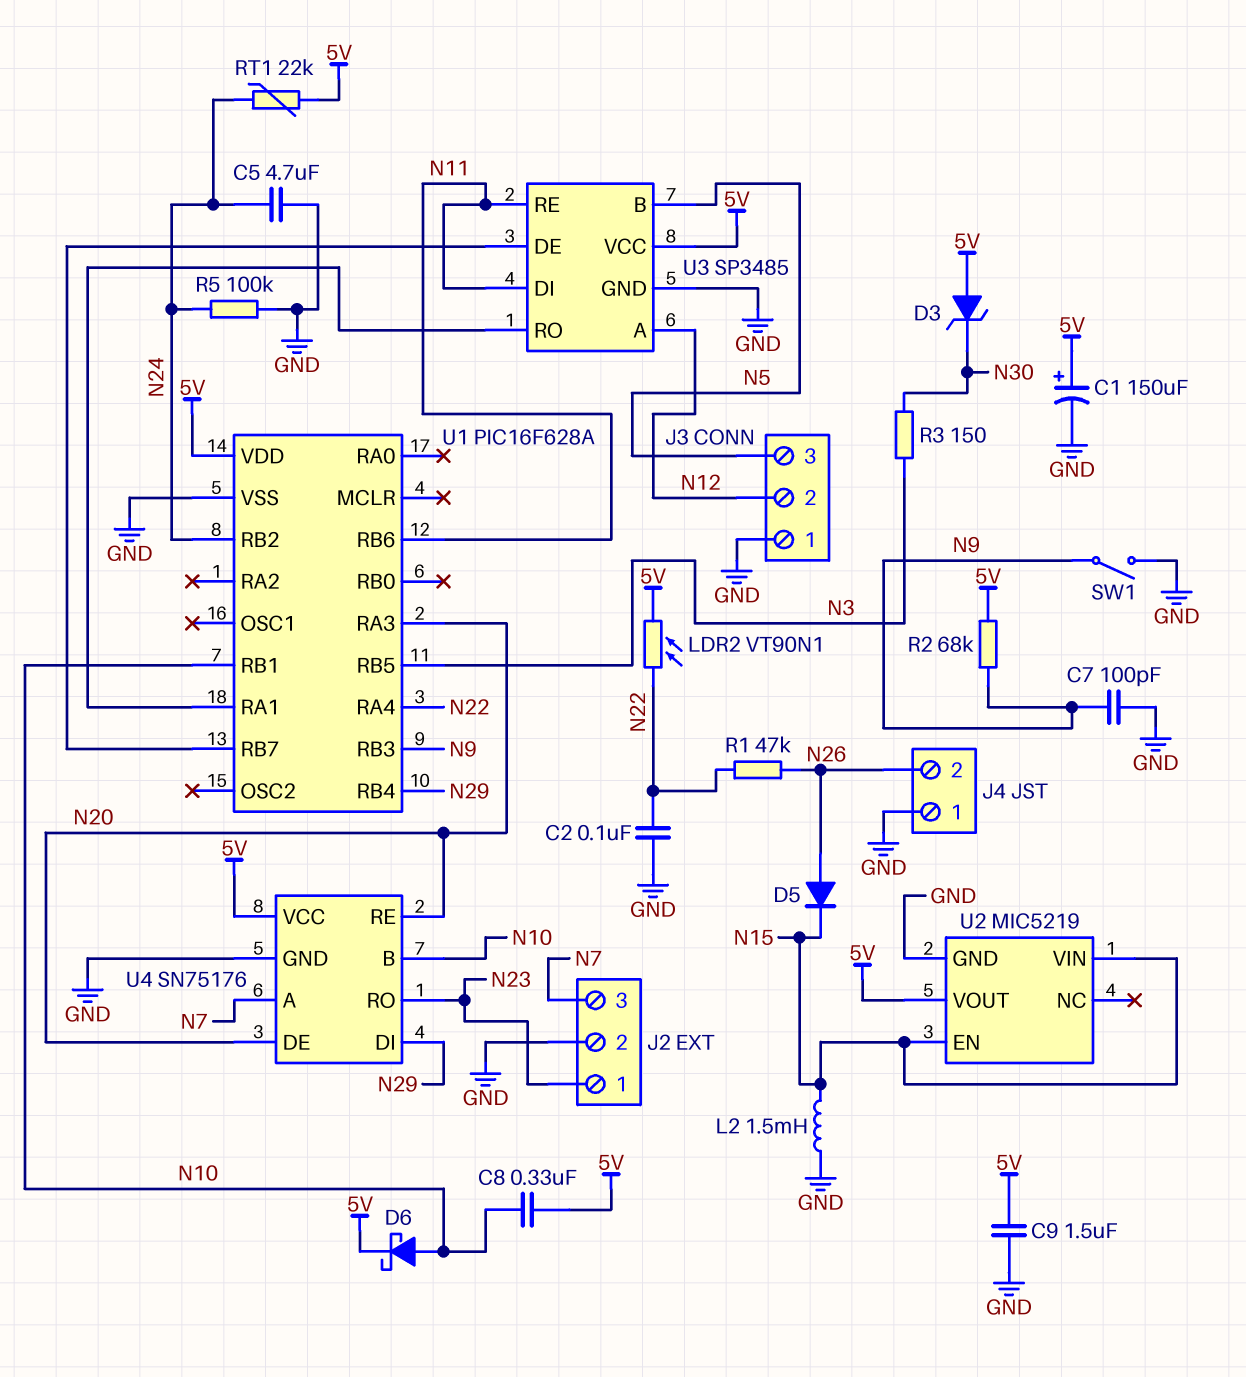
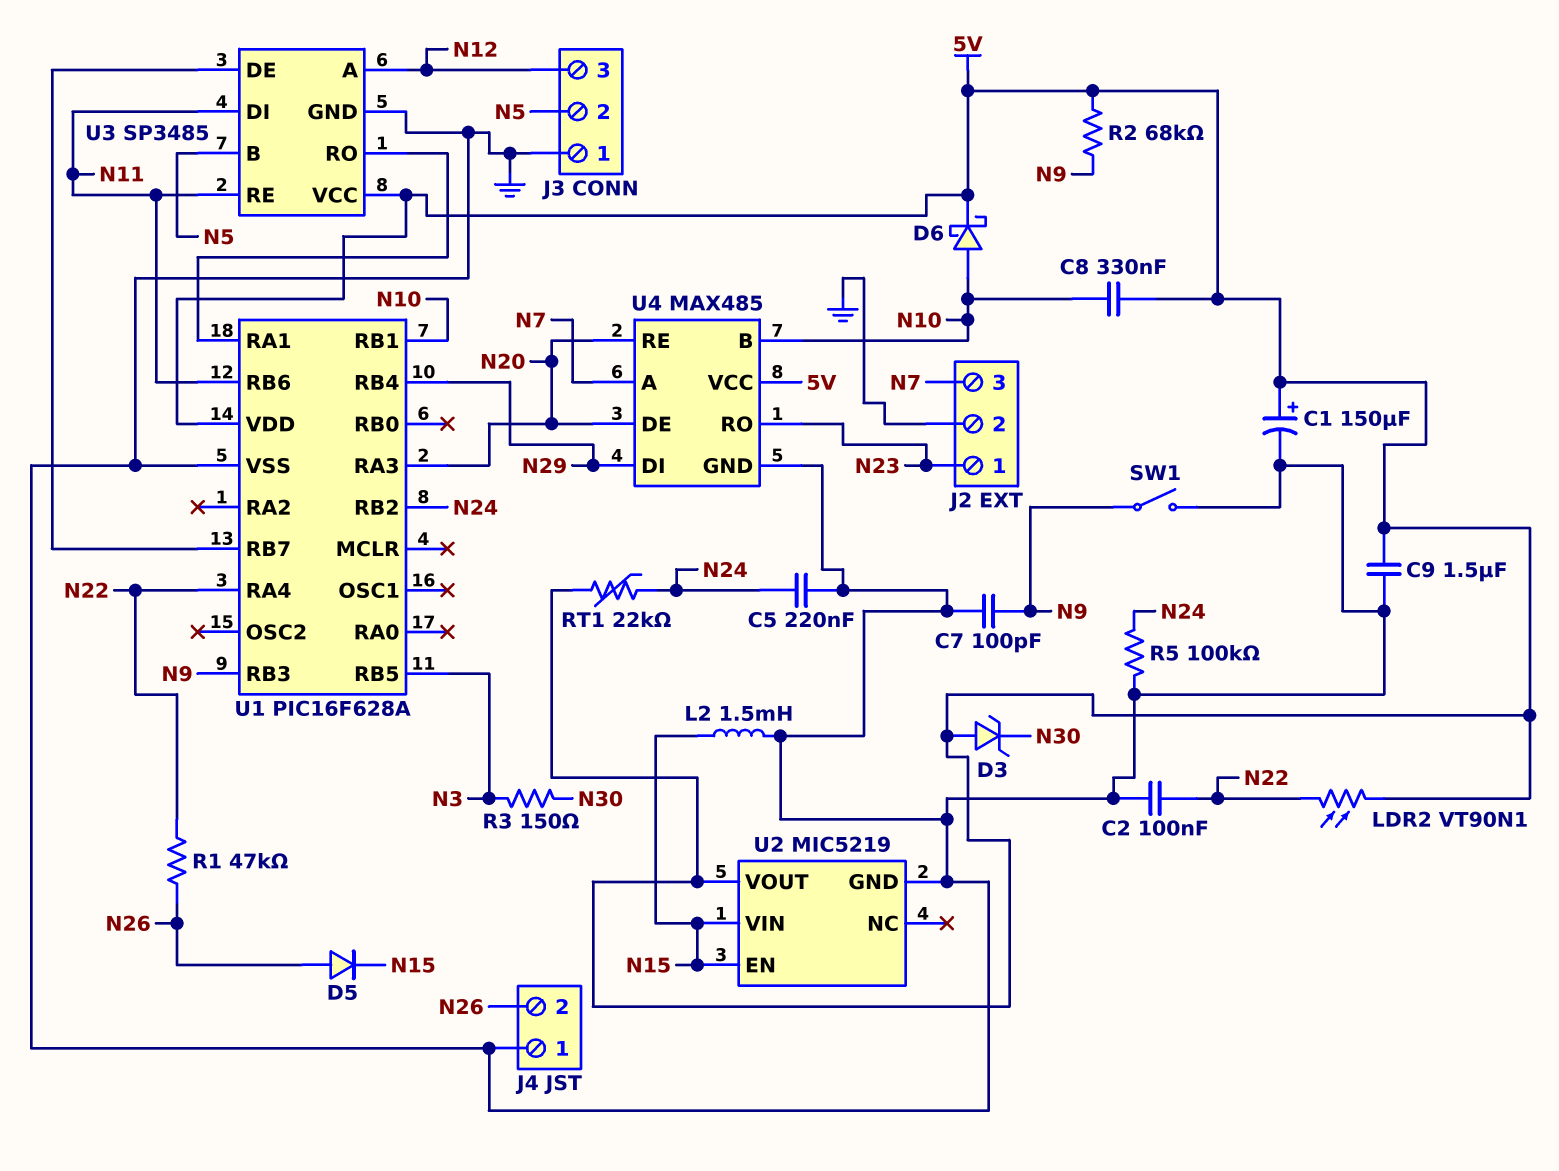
C5: 4.7uF (GND, N24) -> 220nF (GND, N24)
J3 pin 2: N12 -> N5
J3 pin 3: N5 -> N12
U4: SN75176 -> MAX485

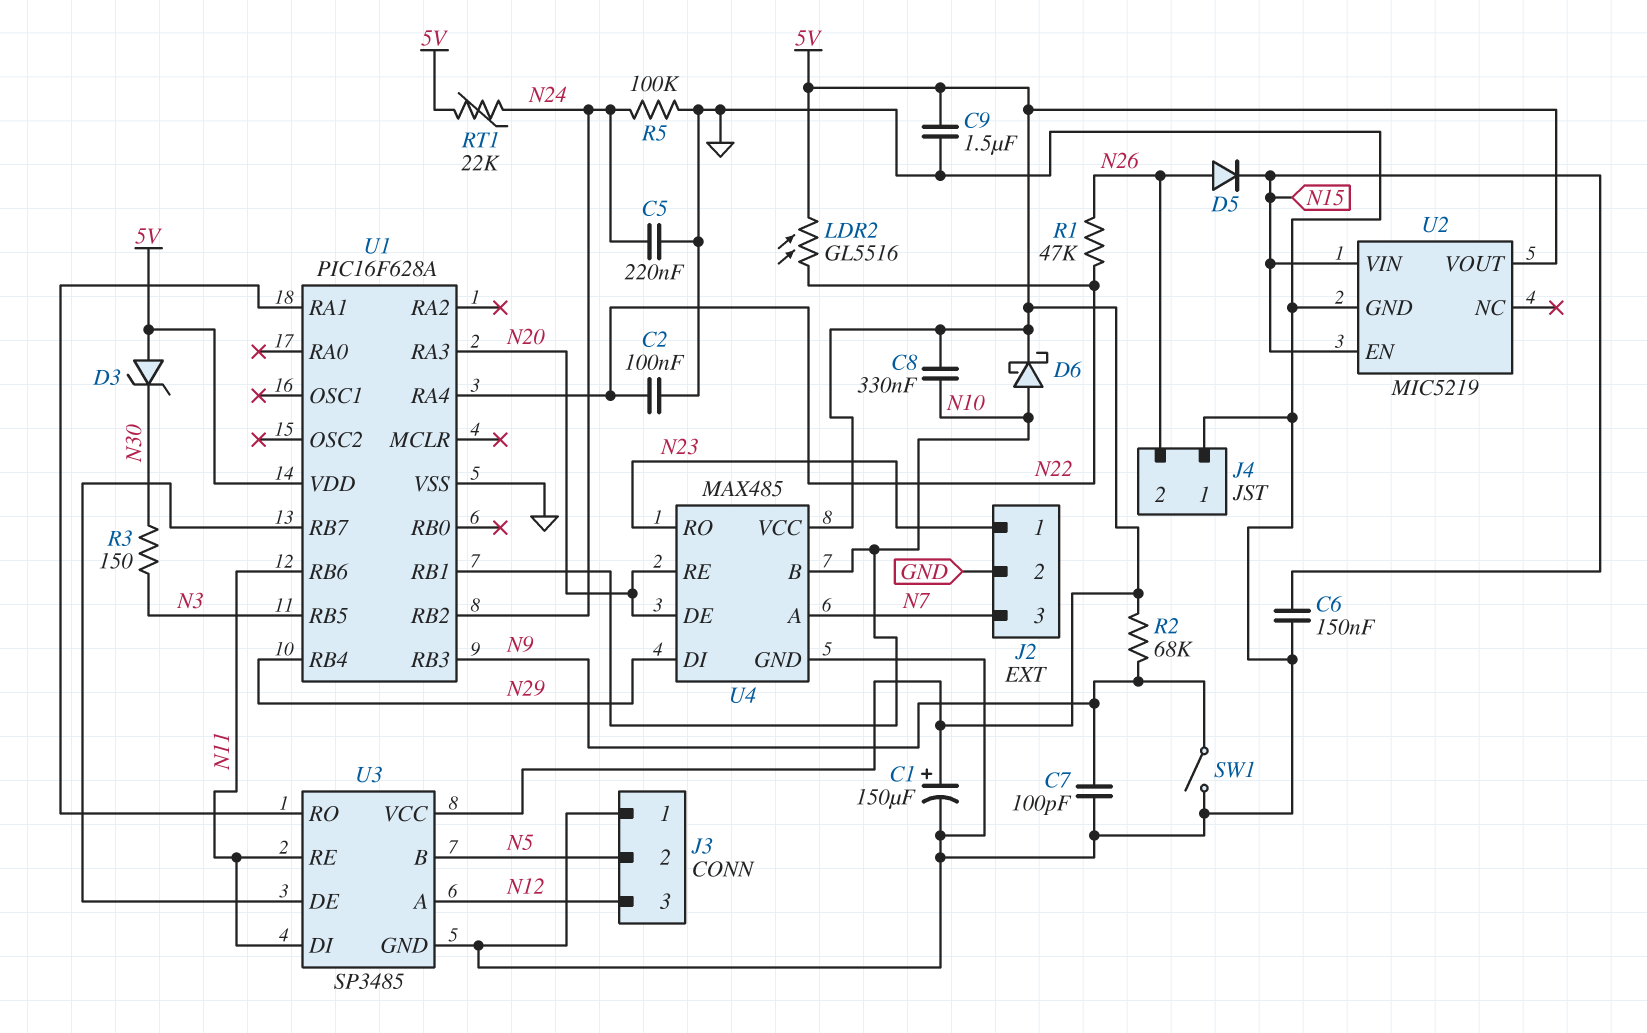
C6: none -> 150nF (GND, N15)
L2: 1.5mH (GND, N15) -> none
LDR2: VT90N1 (5V, N22) -> GL5516 (5V, N22)

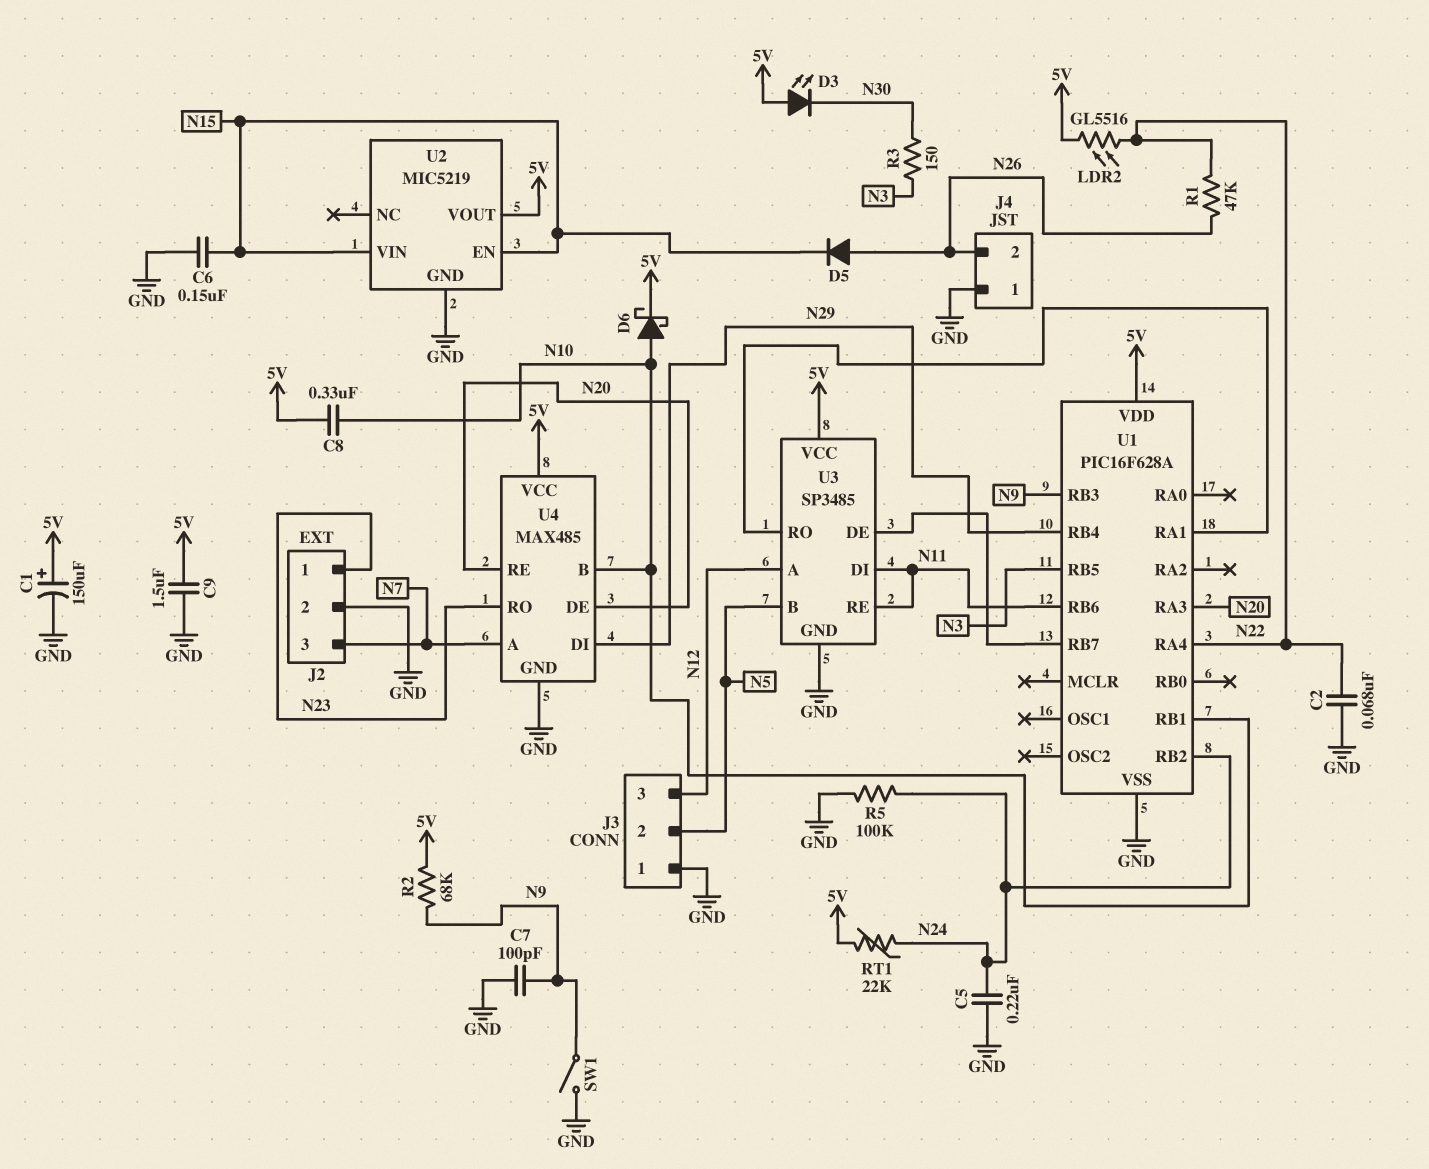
C2: 100nF (GND, N22) -> 68nF (GND, N22)
D3: zener (A 5V, K N30) -> LED (A 5V, K N30)

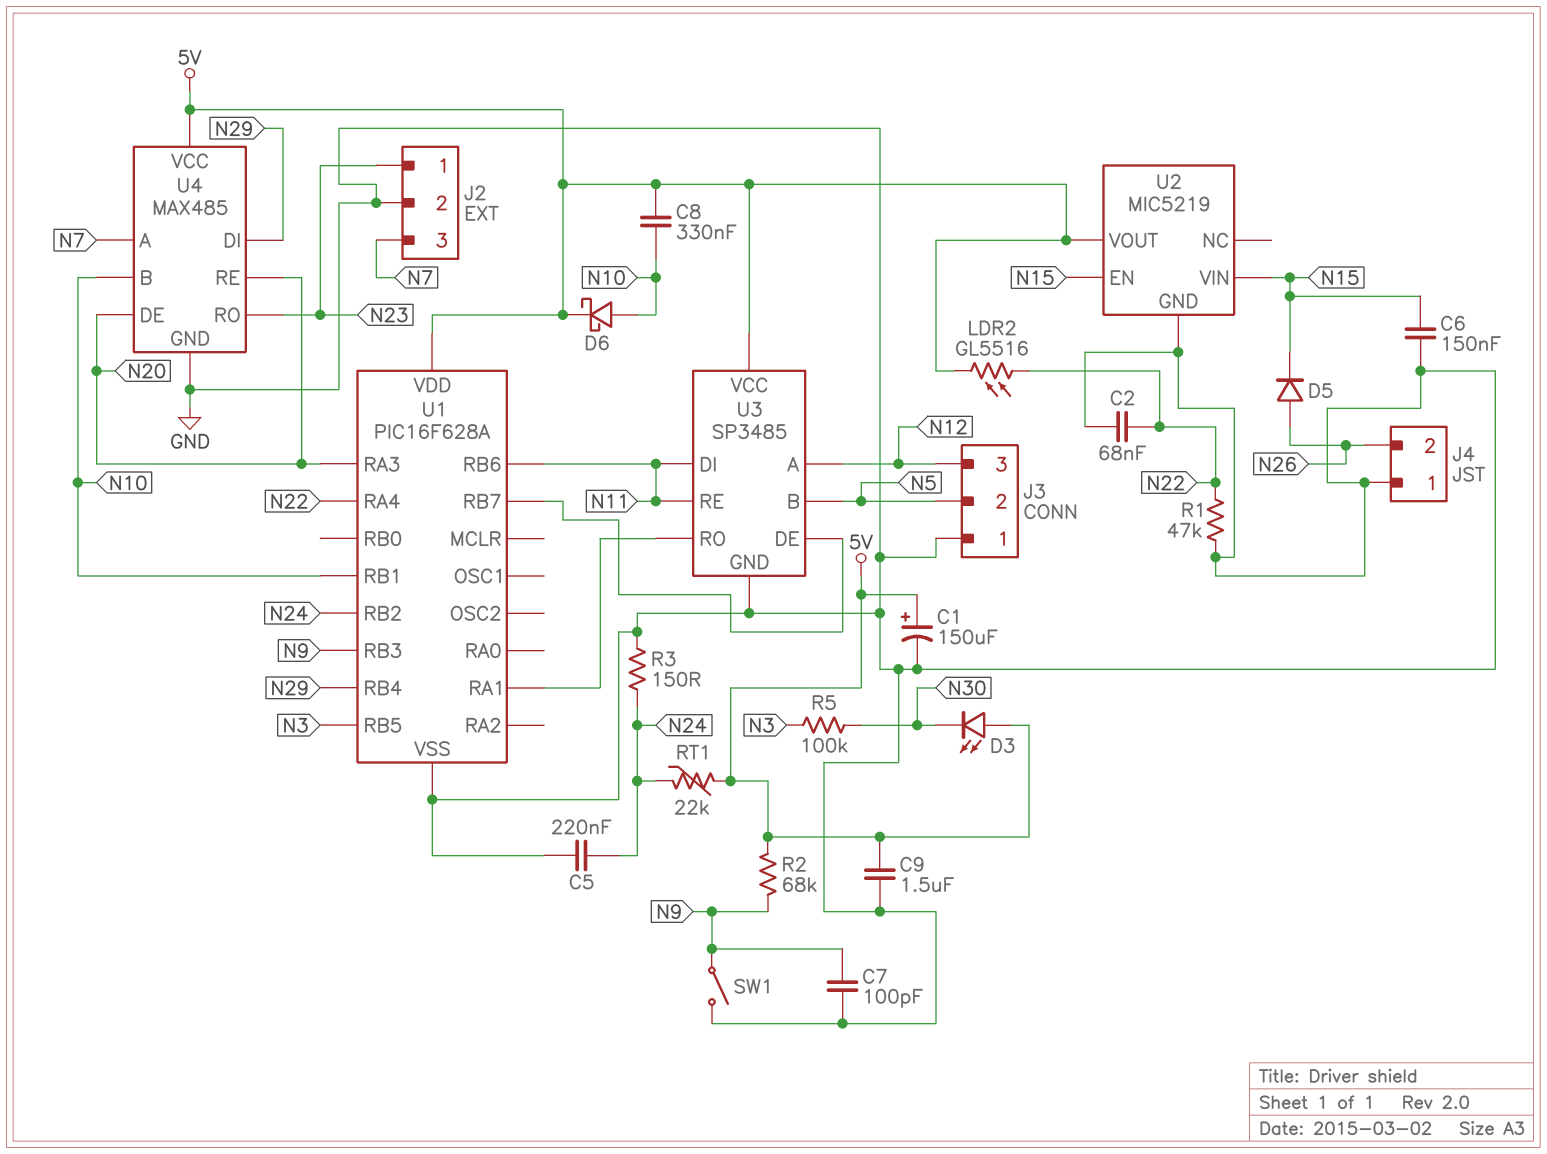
R1: 47k (N22, N26) -> 47k (GND, N22)
R3: 150 (N3, N30) -> 150 (GND, N24)
R5: 100k (GND, N24) -> 100k (N3, N30)

